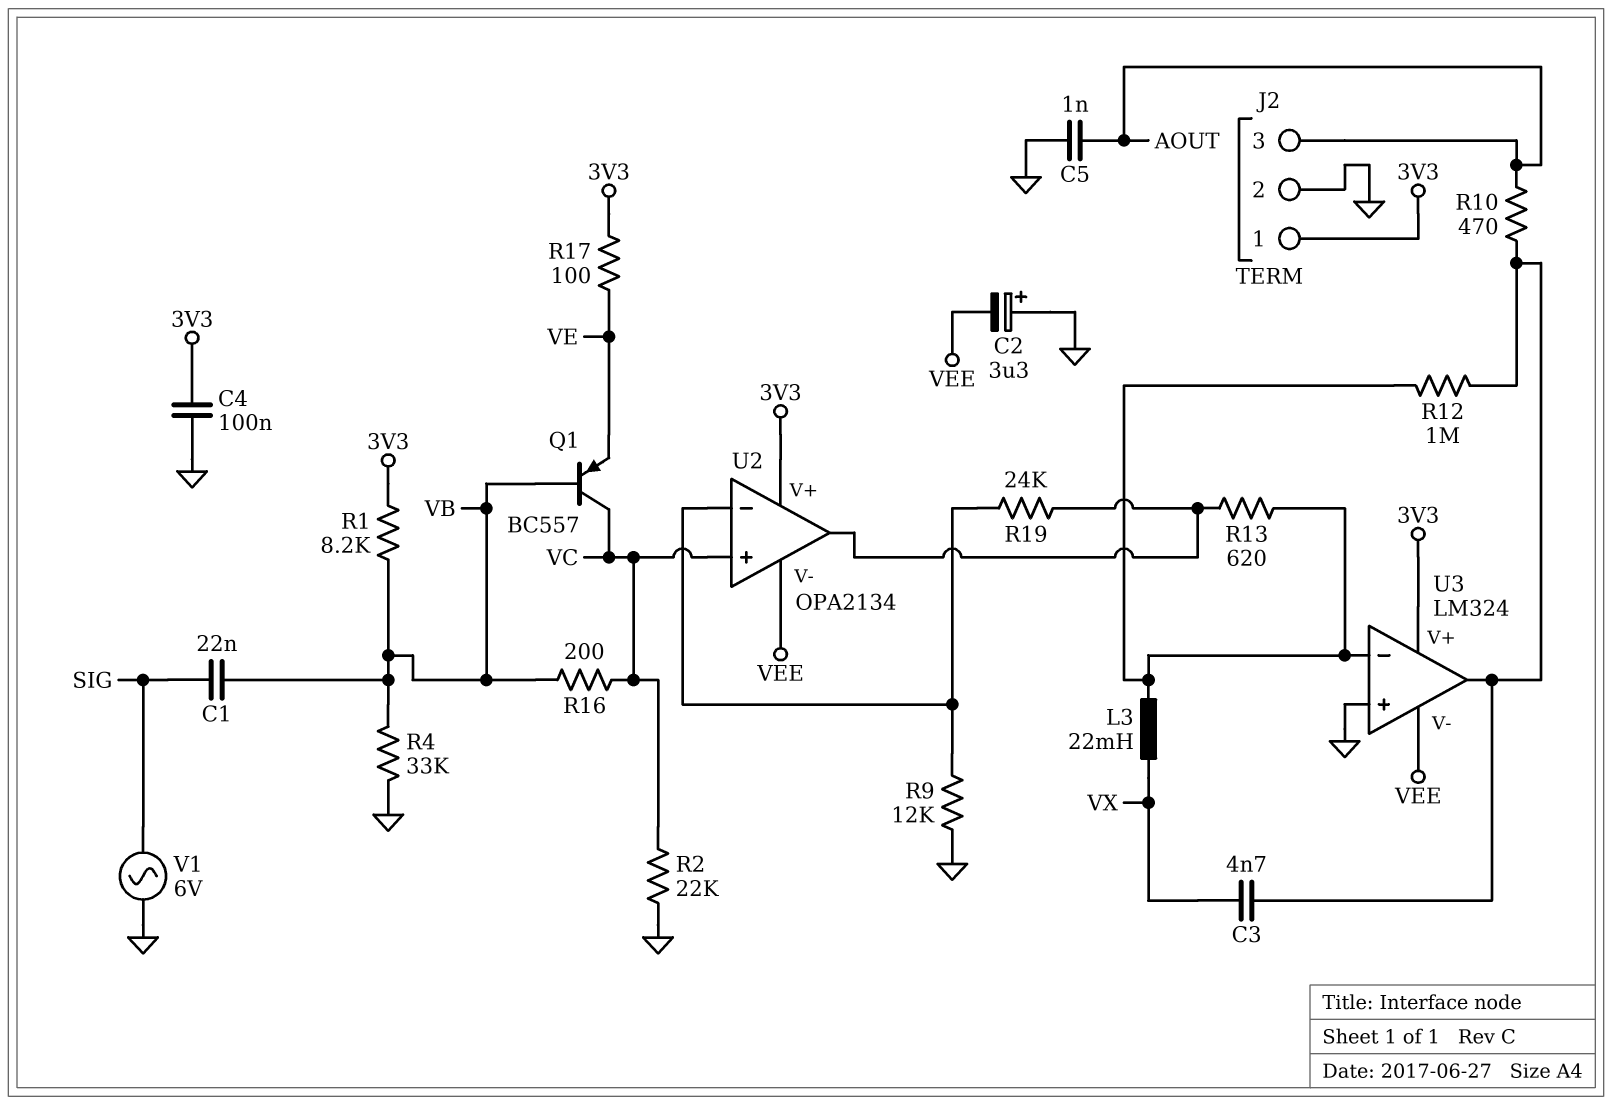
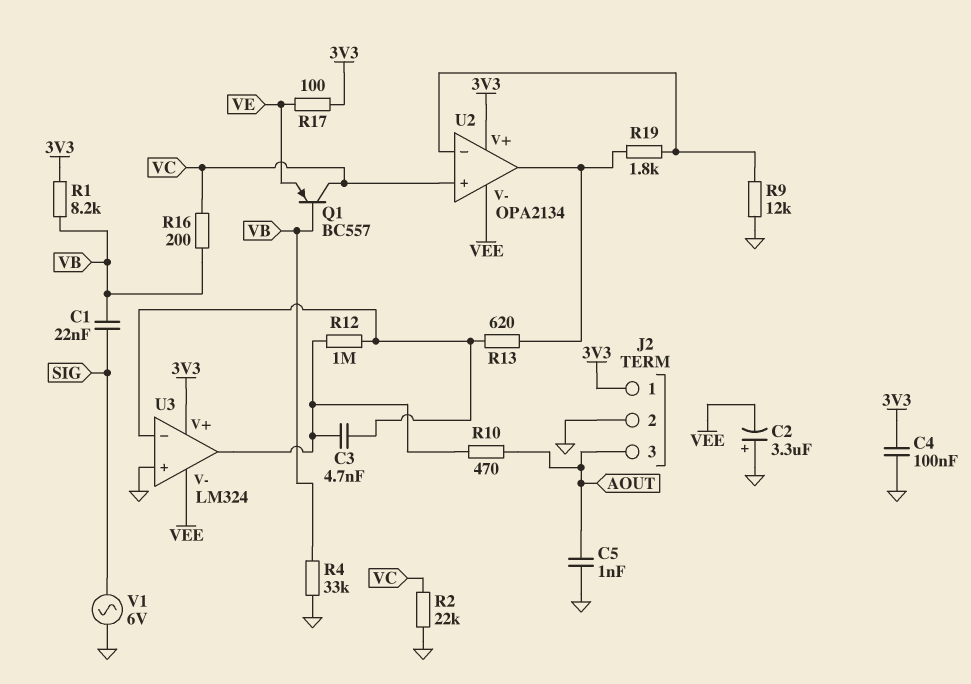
C3: 4.7nF (U3/out, VX) -> 4.7nF (U3/in-, U3/out)
L3: 22mH (U3/in-, VX) -> none
R19: 24k (U2/in-, U2/out) -> 1.8k (U2/in-, U2/out)

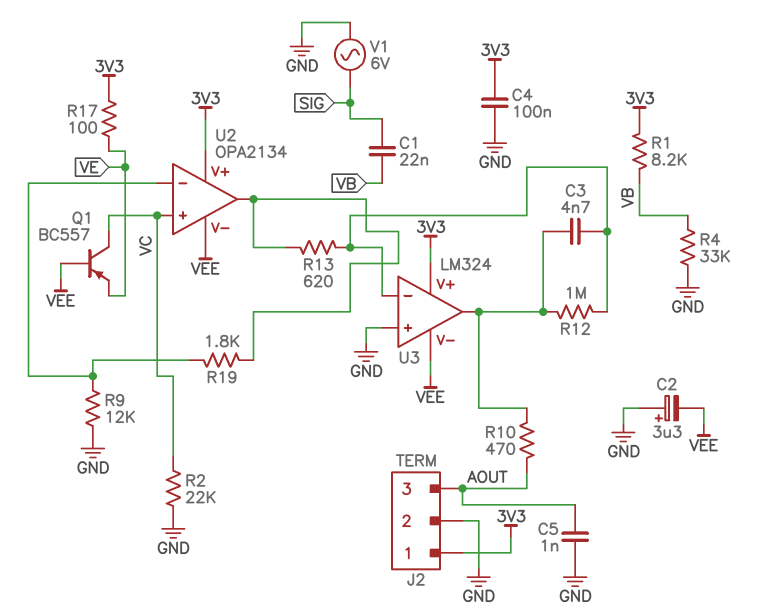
Q1: PNP BC557 (B VB, C VC, E VE) -> PNP BC557 (B VEE, C VC, E VE)
R16: 200 (VB, VC) -> none

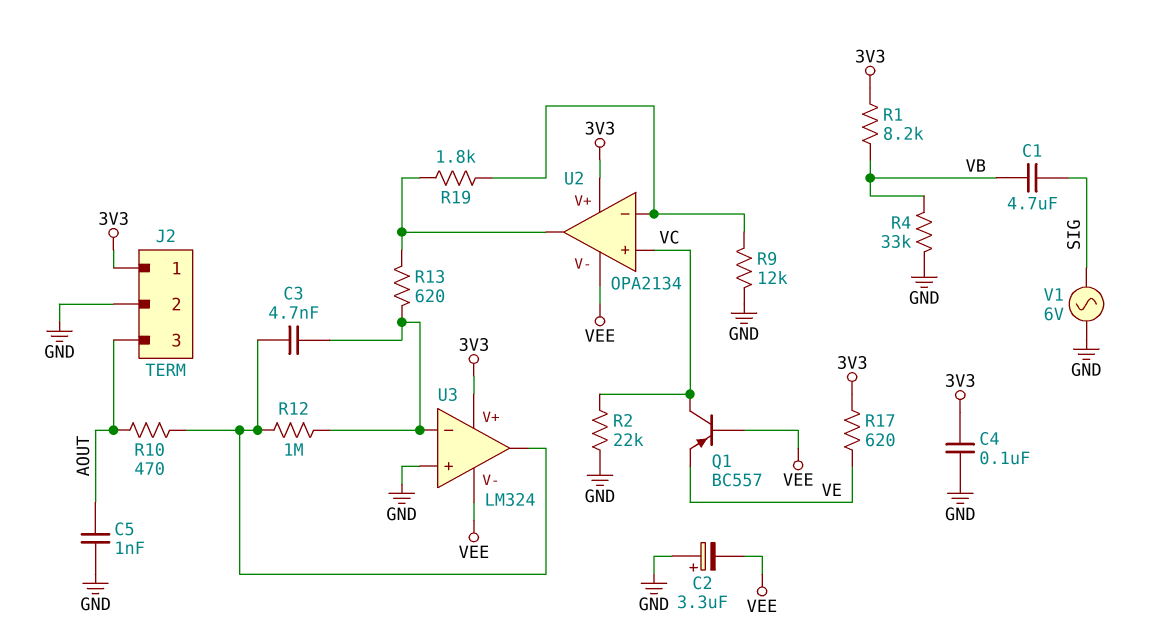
C1: 22nF (SIG, VB) -> 4.7uF (SIG, VB)
R17: 100 (3V3, VE) -> 620 (3V3, VE)

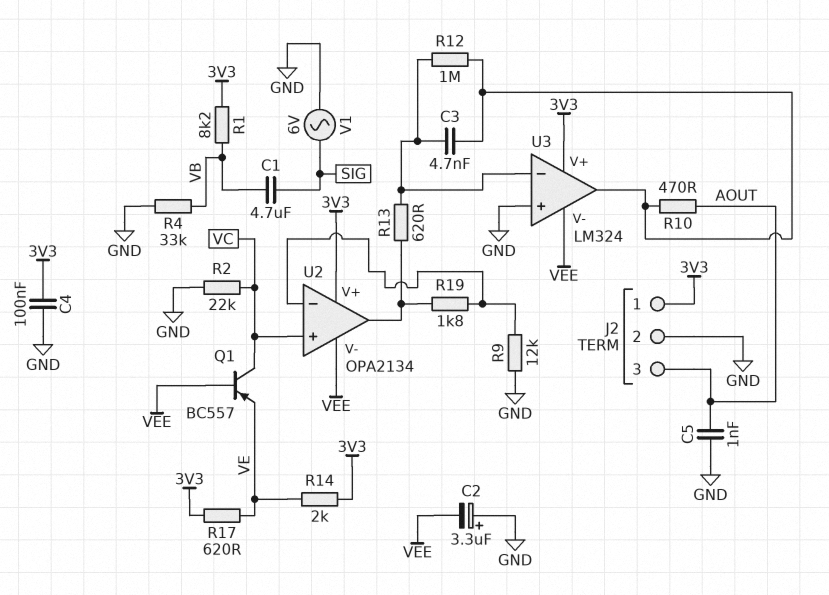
R14: none -> 2k (3V3, VE)

